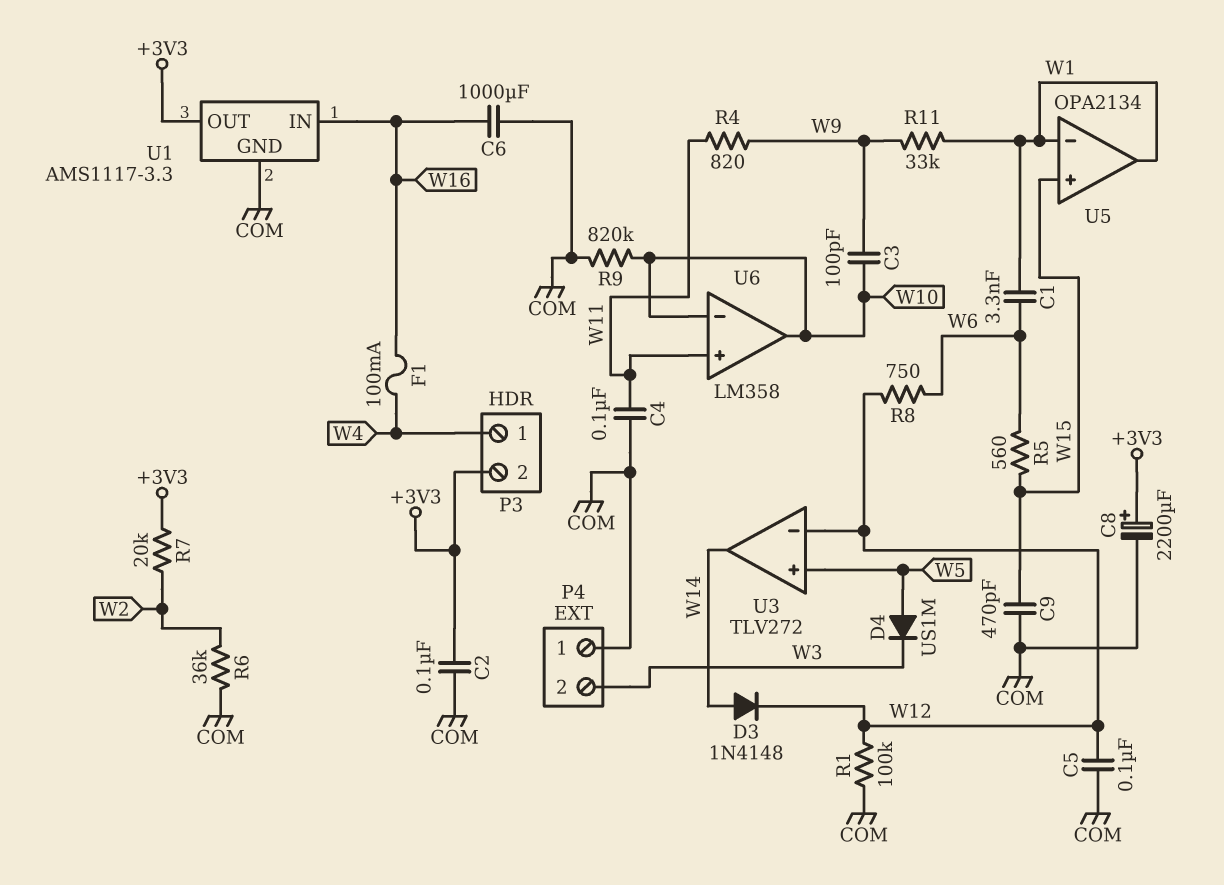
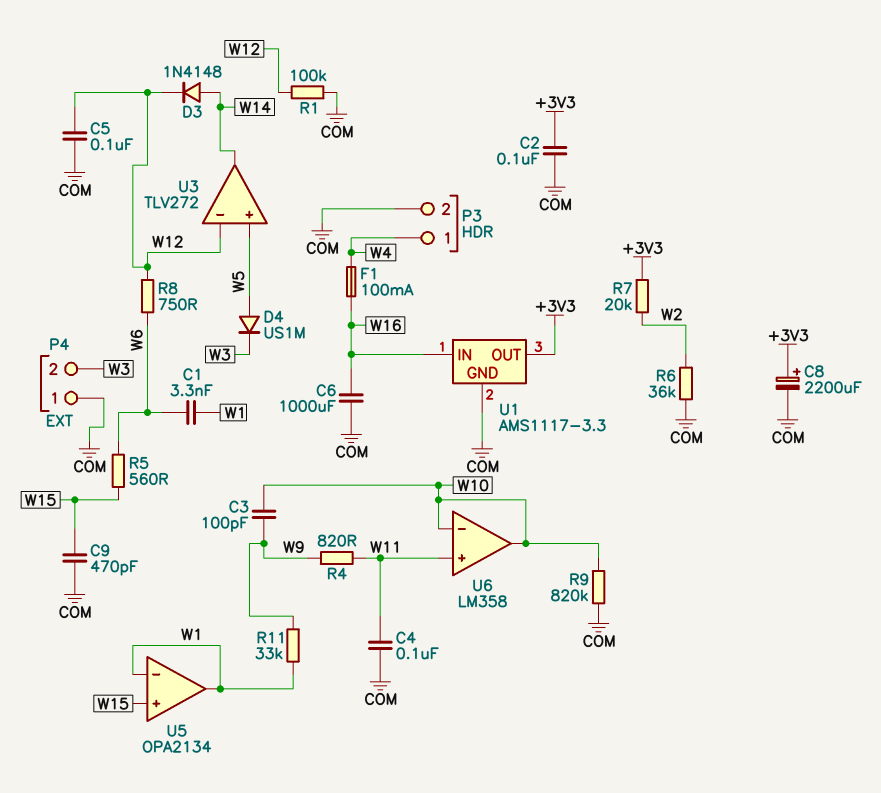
P3 pin 2: +3V3 -> COM

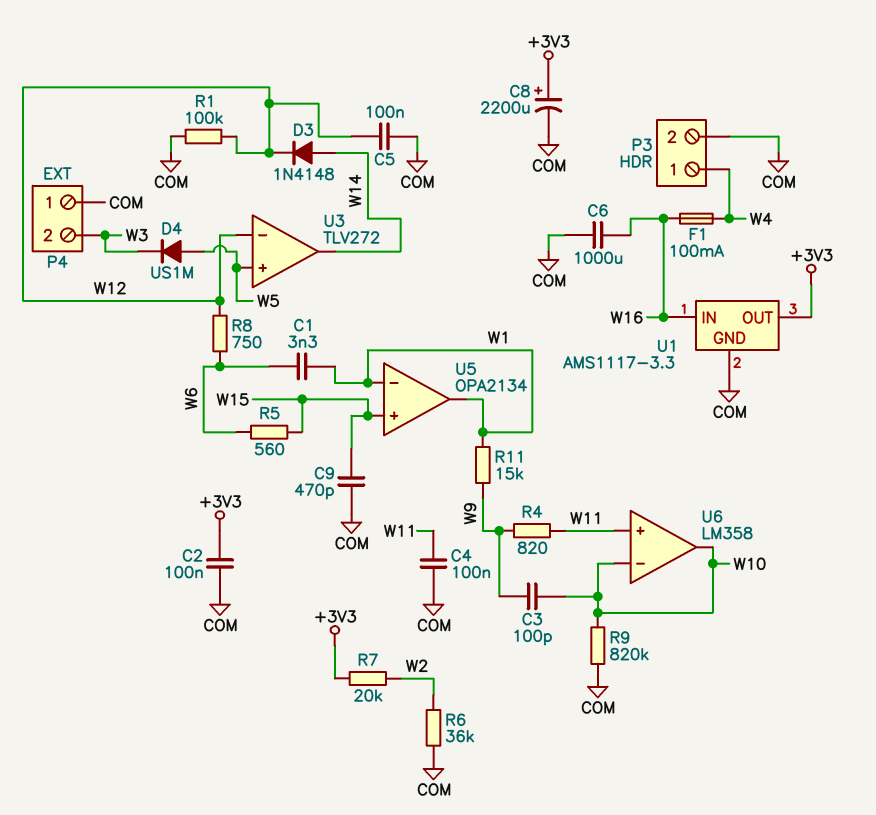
R11: 33k (W1, W9) -> 15k (W1, W9)

